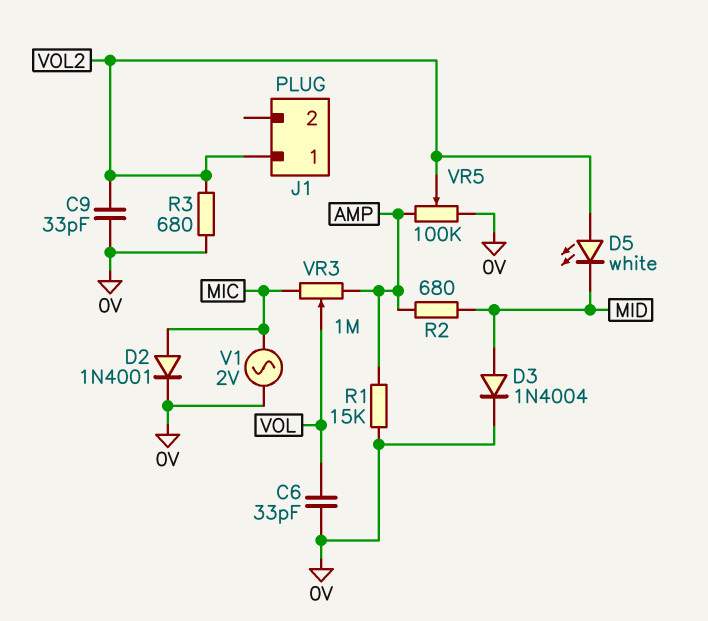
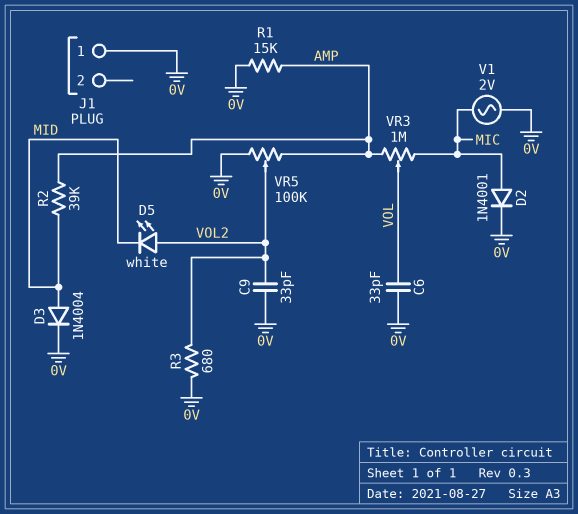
J1 pin 1: VOL2 -> 0V
R2: 680 (AMP, MID) -> 39k (AMP, MID)

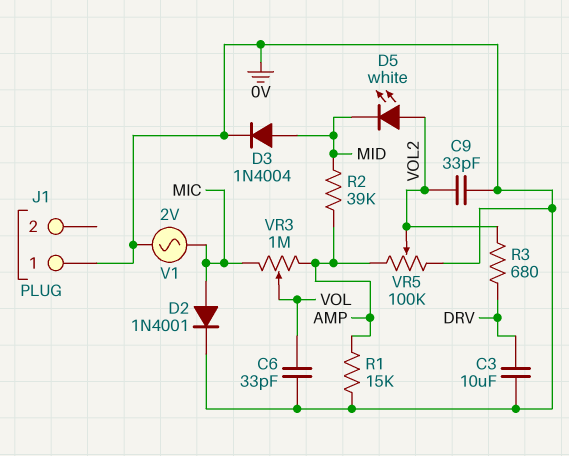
C3: none -> 10uF (0V, DRV)
R3: 680 (0V, VOL2) -> 680 (DRV, VOL2)

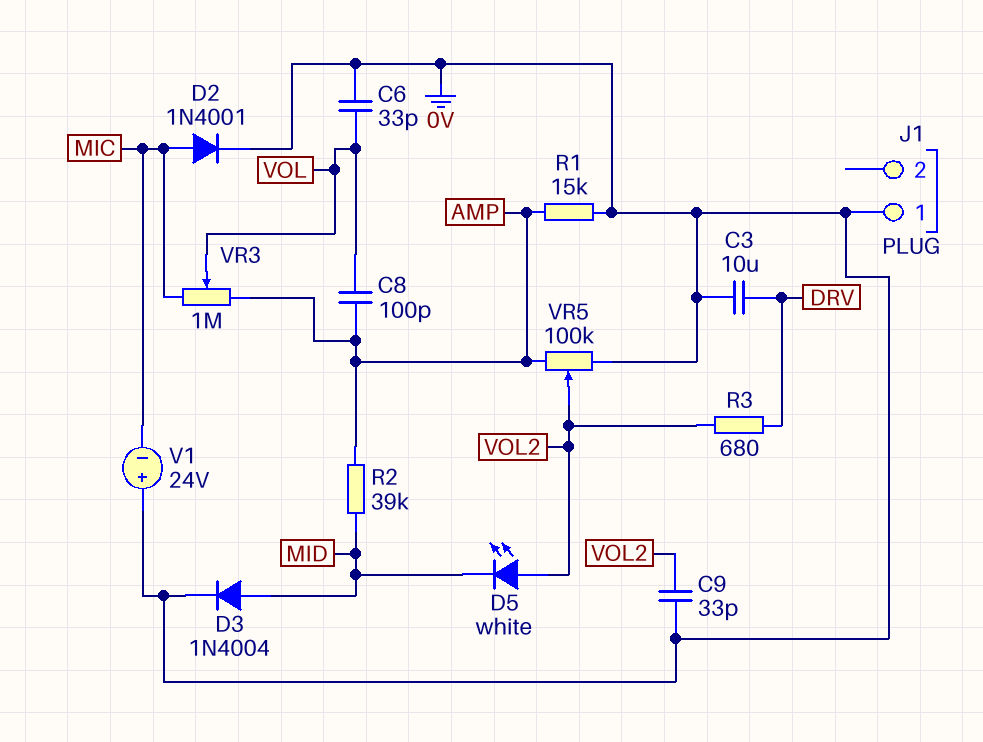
C8: none -> 100pF (AMP, VOL)
V1: AC 2V (0V, MIC) -> 24V (plus 0V, minus MIC)

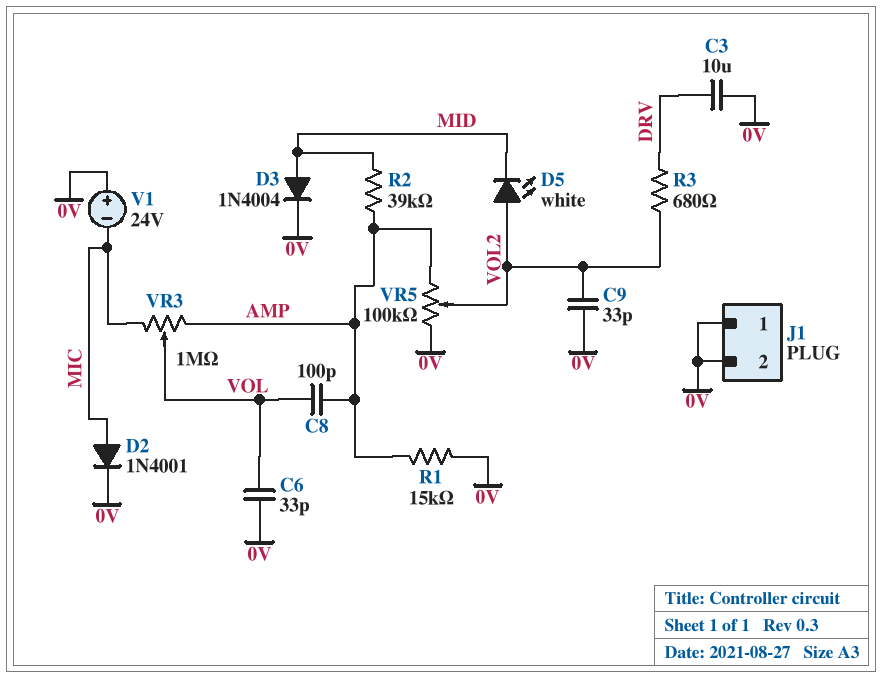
J1 pin 2: none -> 0V

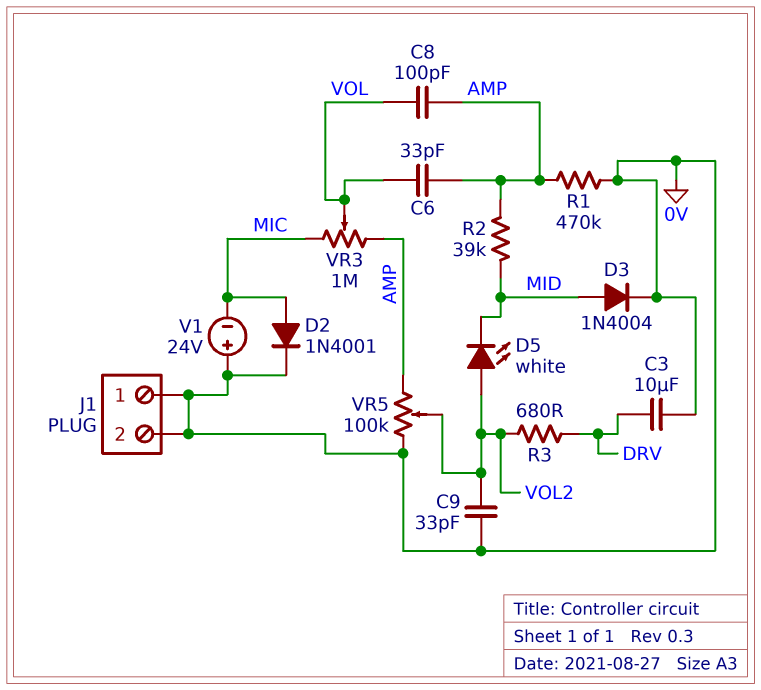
C6: 33pF (0V, VOL) -> 33pF (AMP, VOL)
R1: 15k (0V, AMP) -> 470k (0V, AMP)

